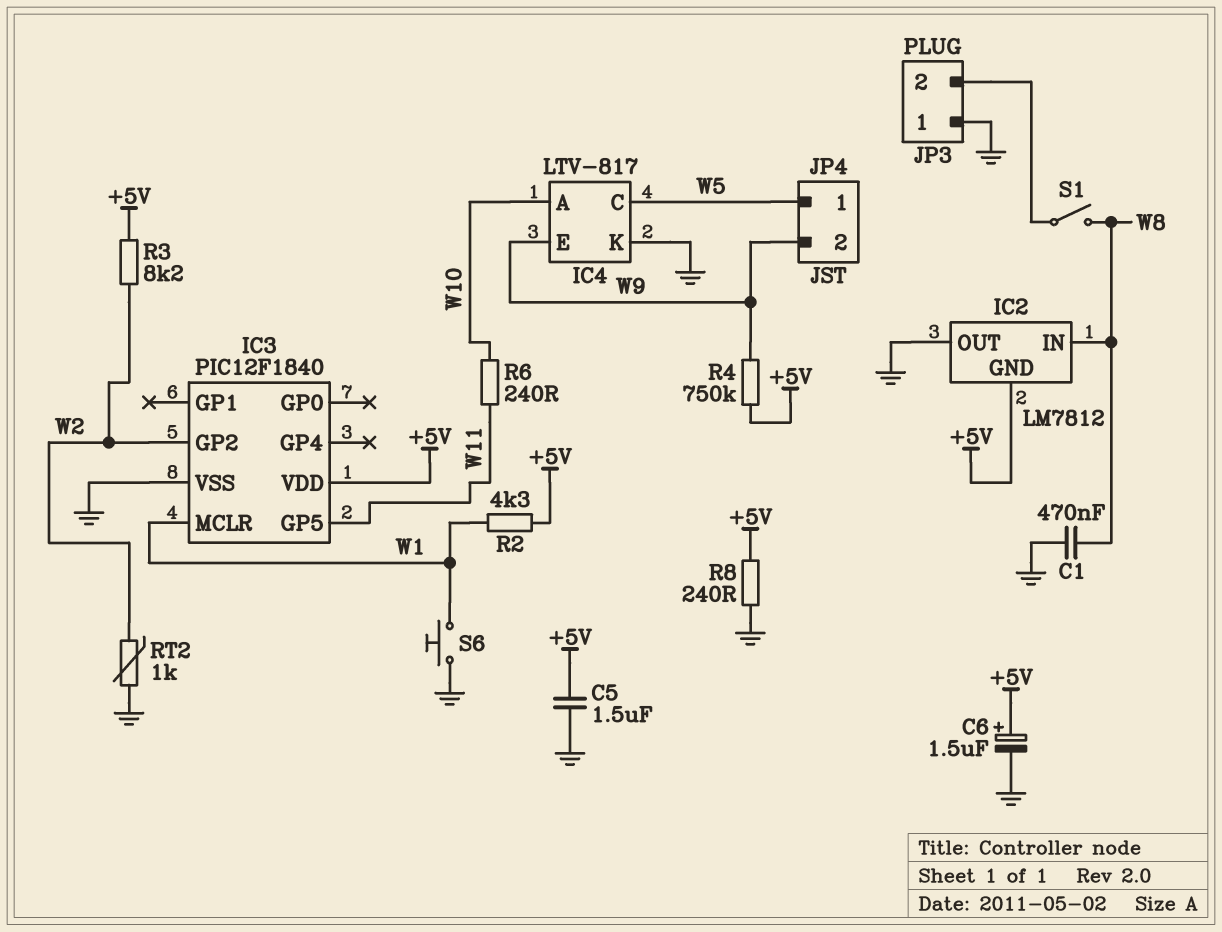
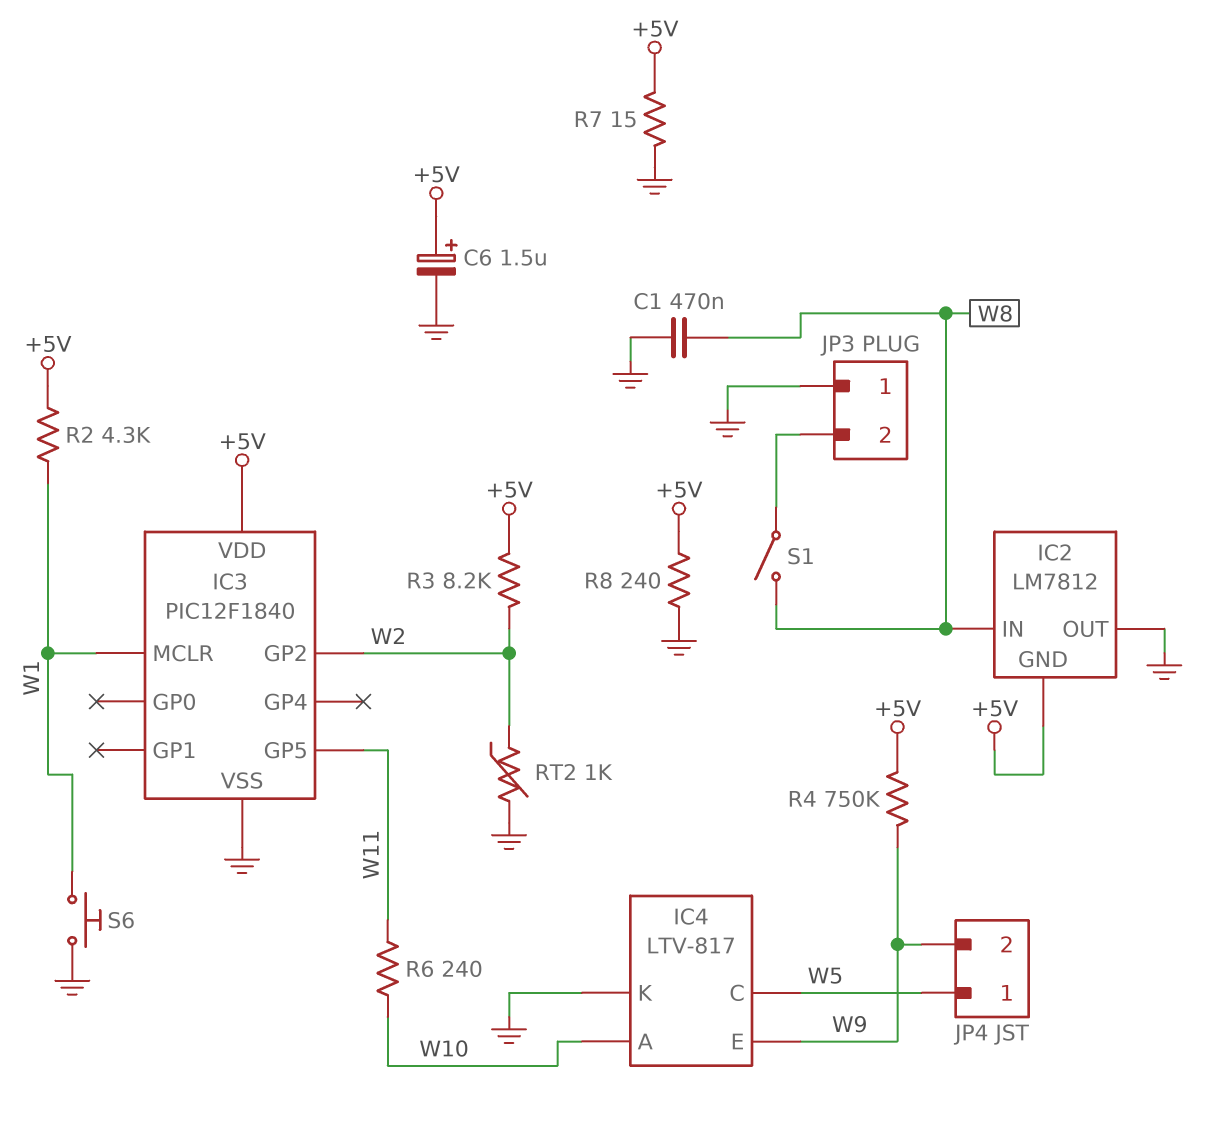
C5: 1.5uF (+5V, GND) -> none
R7: none -> 15 (+5V, GND)

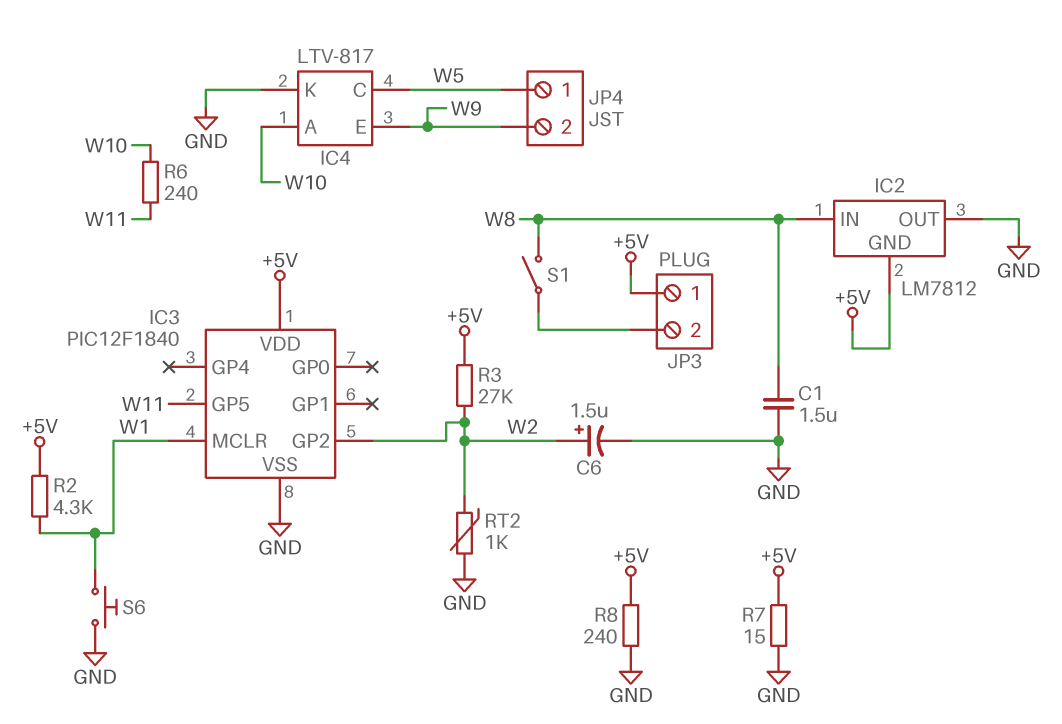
C1: 470nF (GND, W8) -> 1.5uF (GND, W8)
C6: 1.5uF (plus +5V, minus GND) -> 1.5uF (plus W2, minus GND)
JP3 pin 1: GND -> +5V
R3: 8.2k (+5V, W2) -> 27k (+5V, W2)
R4: 750k (+5V, W9) -> none

